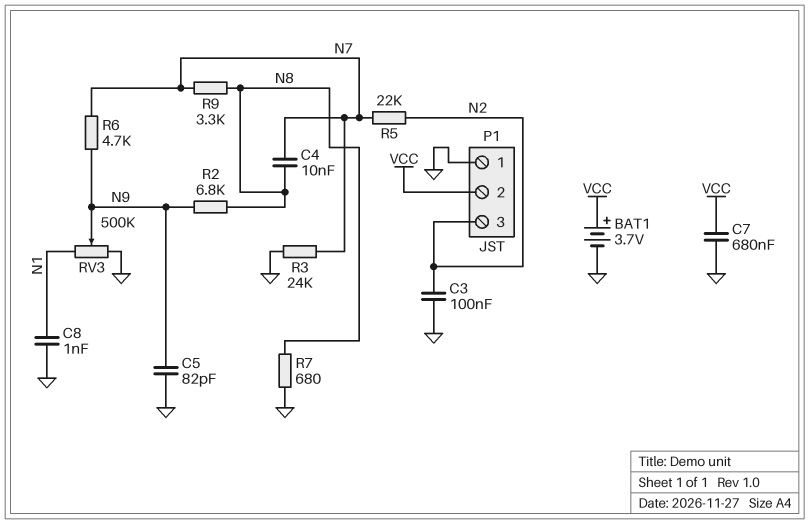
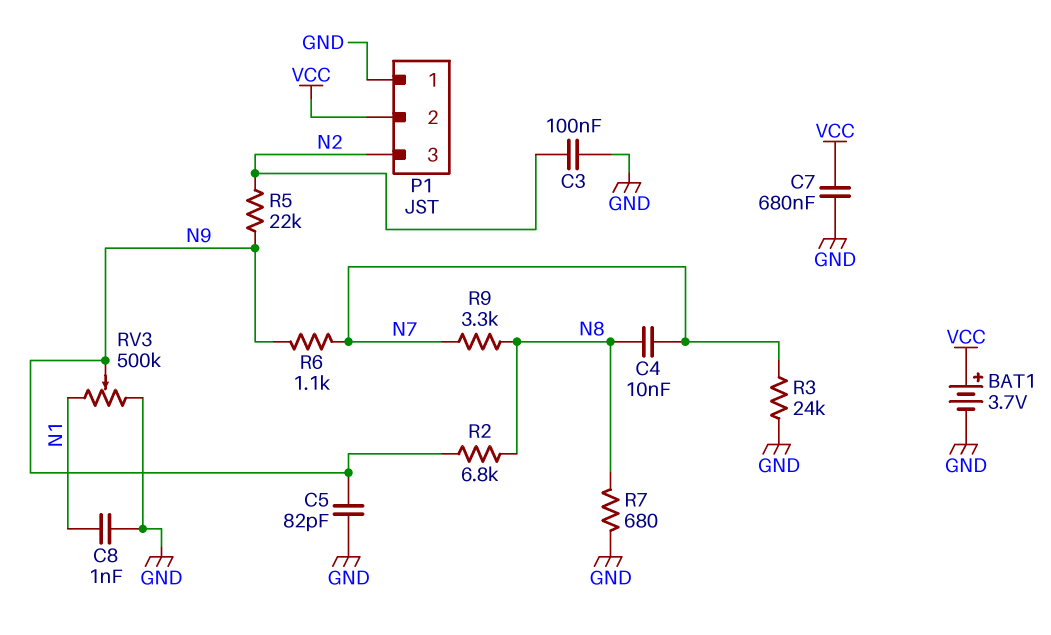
R5: 22k (N2, N7) -> 22k (N2, N9)
R6: 4.7k (N7, N9) -> 1.1k (N7, N9)

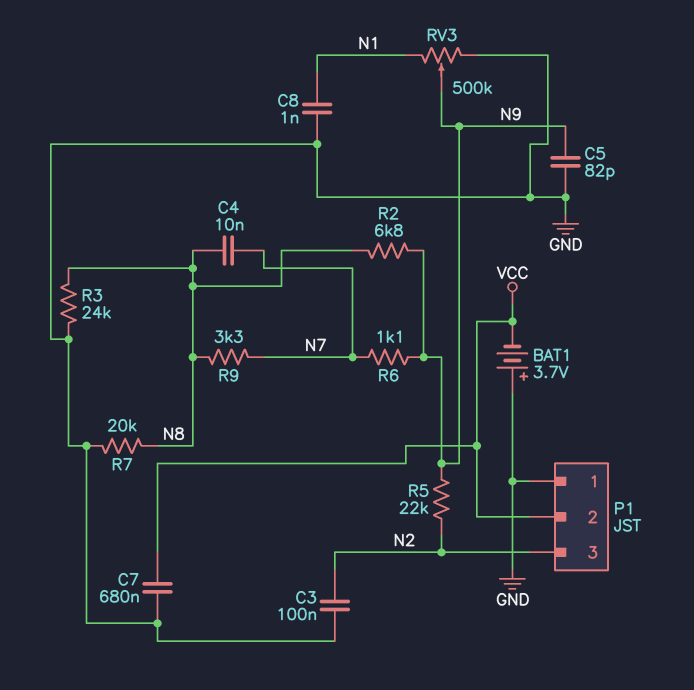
BAT1: 3.7V (plus VCC, minus GND) -> 3.7V (plus GND, minus VCC)
R3: 24k (GND, N7) -> 24k (GND, N8)
R7: 680 (GND, N8) -> 20k (GND, N8)

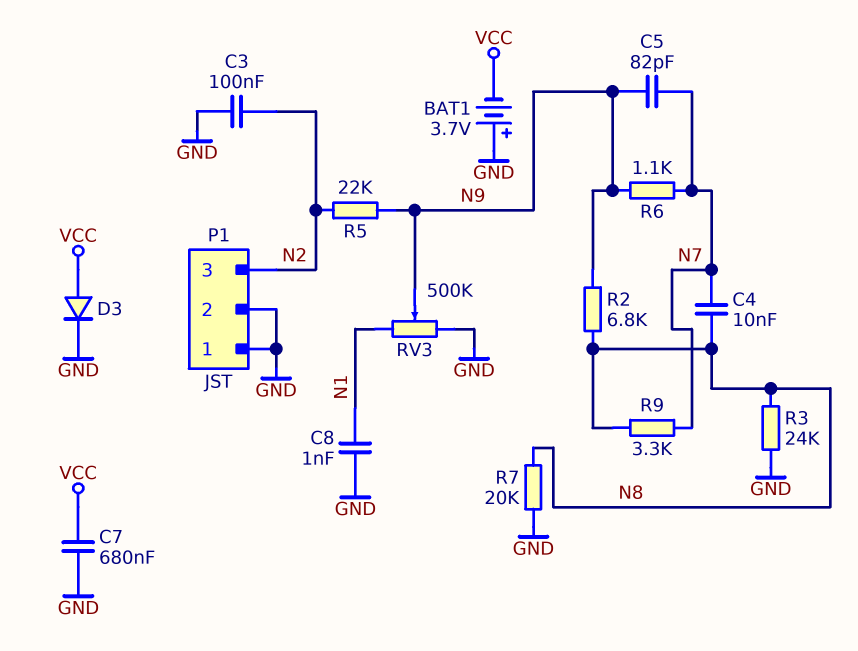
C5: 82pF (GND, N9) -> 82pF (N7, N9)
D3: none -> diode (A VCC, K GND)
P1 pin 2: VCC -> GND

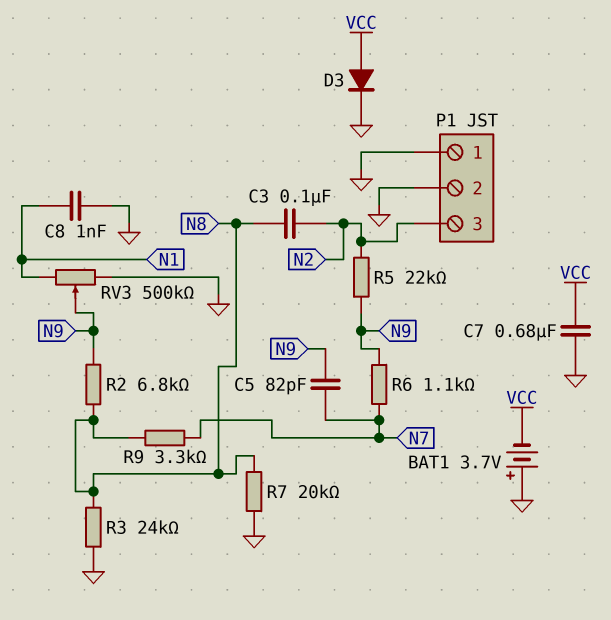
C3: 100nF (GND, N2) -> 100nF (N2, N8)
C4: 10nF (N7, N8) -> none

